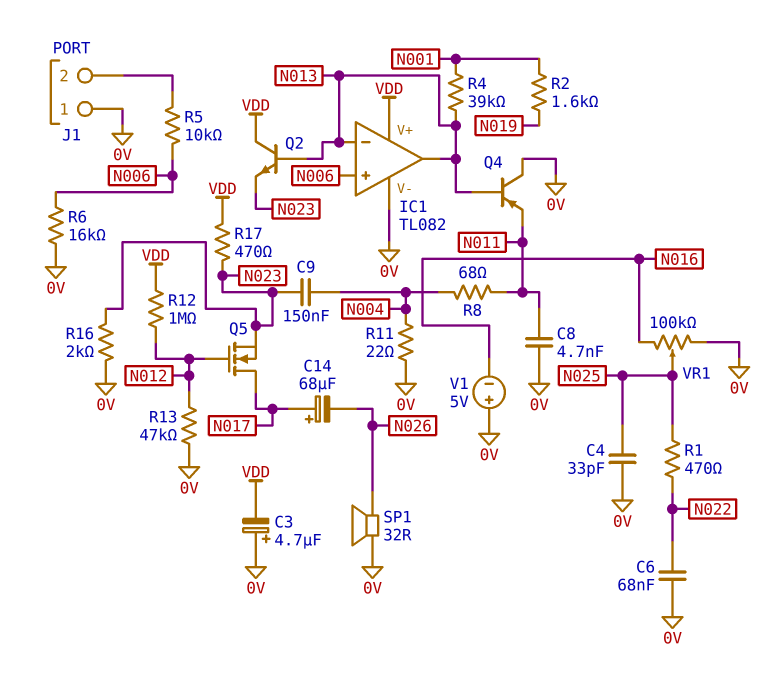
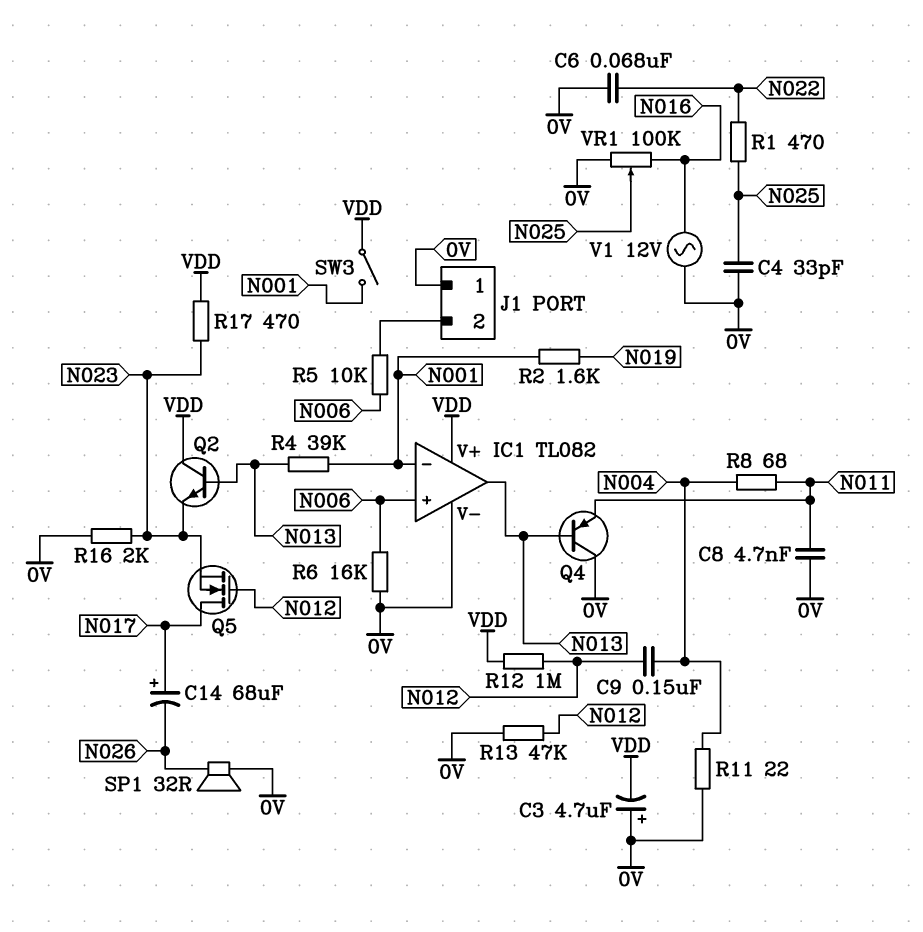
C9: 150nF (N004, N023) -> 150nF (N004, N012)
IC1 pin in-: N013 -> N001
SW3: none -> switch (N001, VDD)
V1: 5V (plus 0V, minus N016) -> AC 12V (0V, N016)

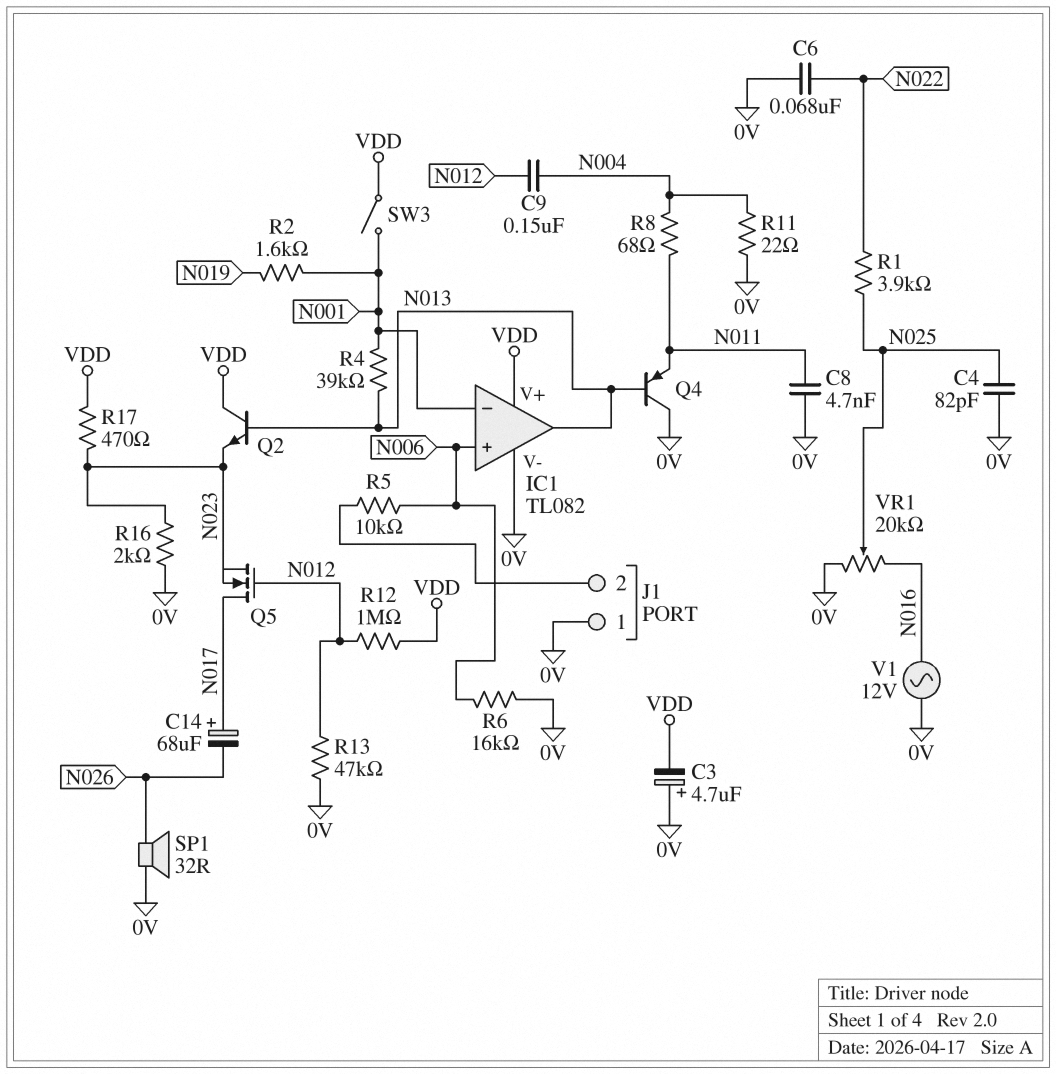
C4: 33pF (0V, N025) -> 82pF (0V, N025)
R1: 470 (N022, N025) -> 3.9k (N022, N025)
VR1: 100k (0V, N016, wiper N025) -> 20k (0V, N016, wiper N025)

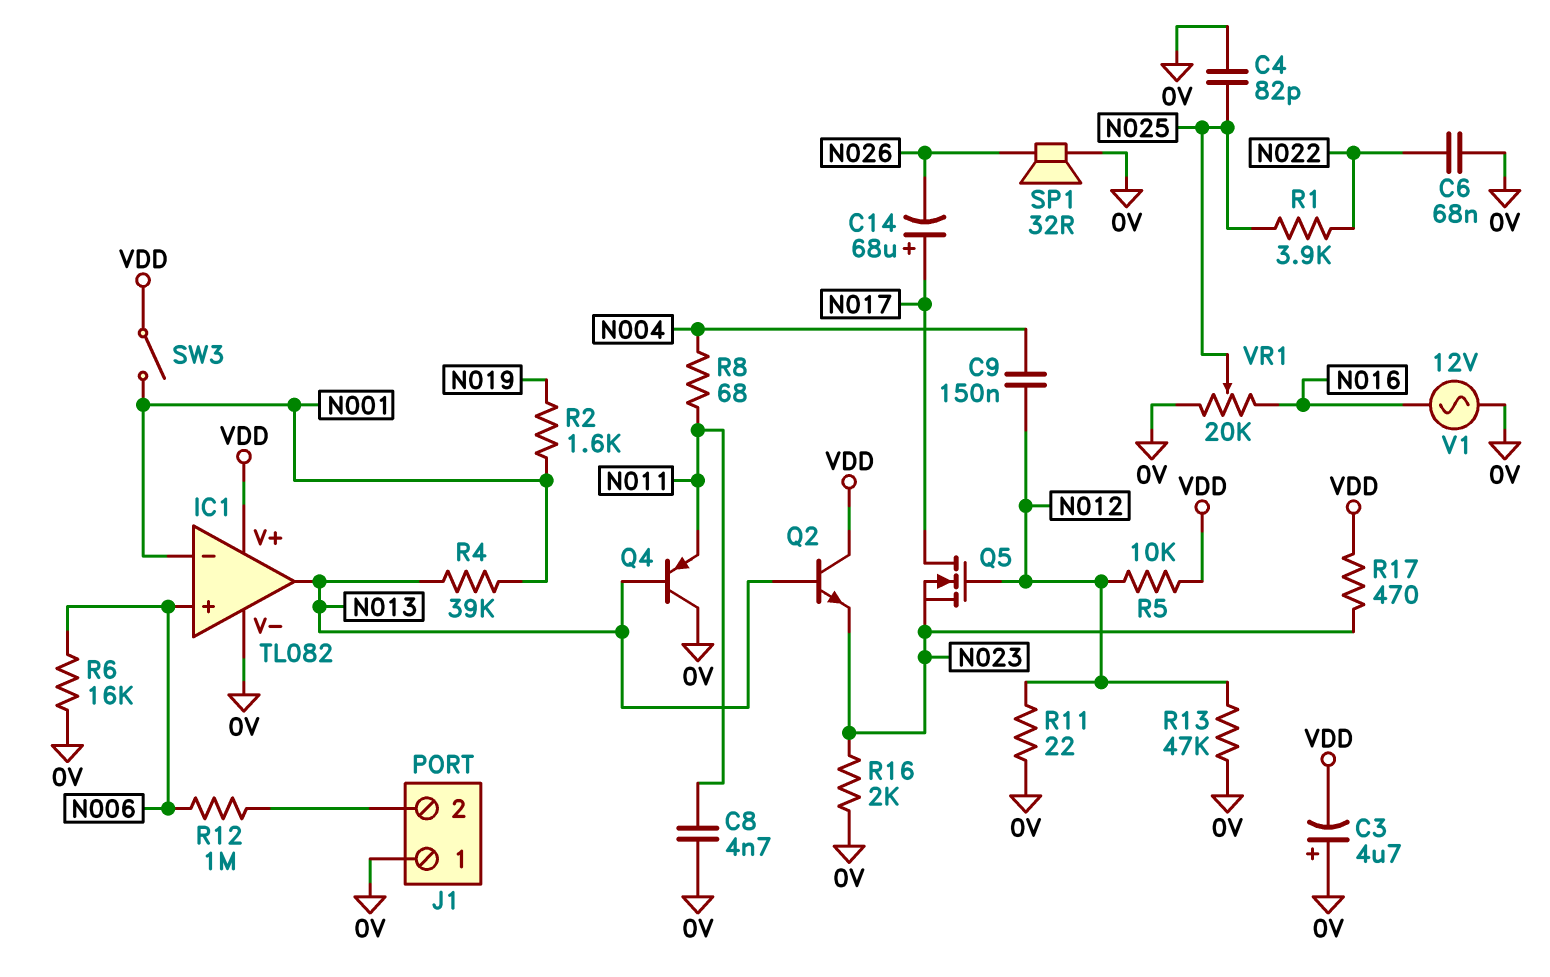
R5: 10k (J1/2, N006) -> 10k (N012, VDD)
R11: 22 (0V, N004) -> 22 (0V, N012)
R12: 1M (N012, VDD) -> 1M (J1/2, N006)

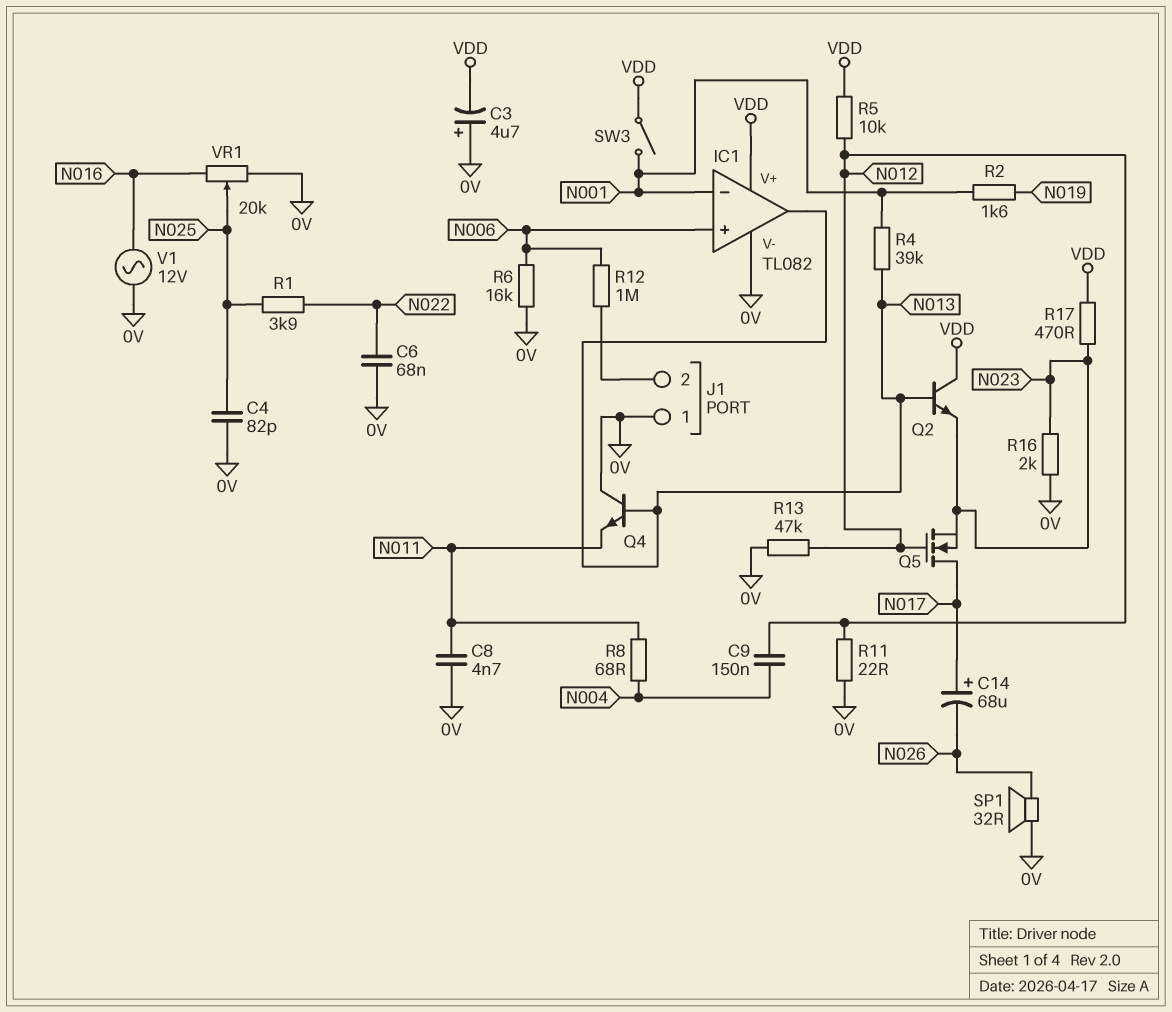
Q4: PNP (B N013, C 0V, E N011) -> NPN (B N013, C 0V, E N011)

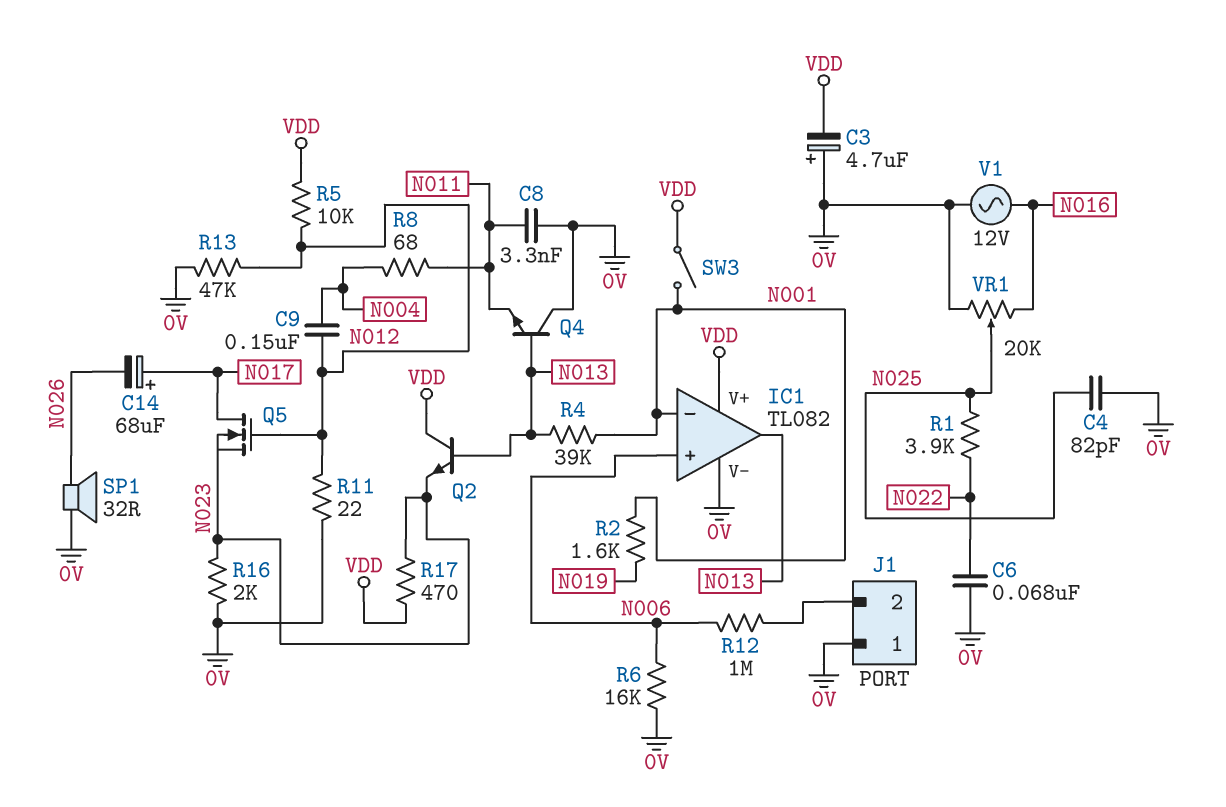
C8: 4.7nF (0V, N011) -> 3.3nF (0V, N011)

